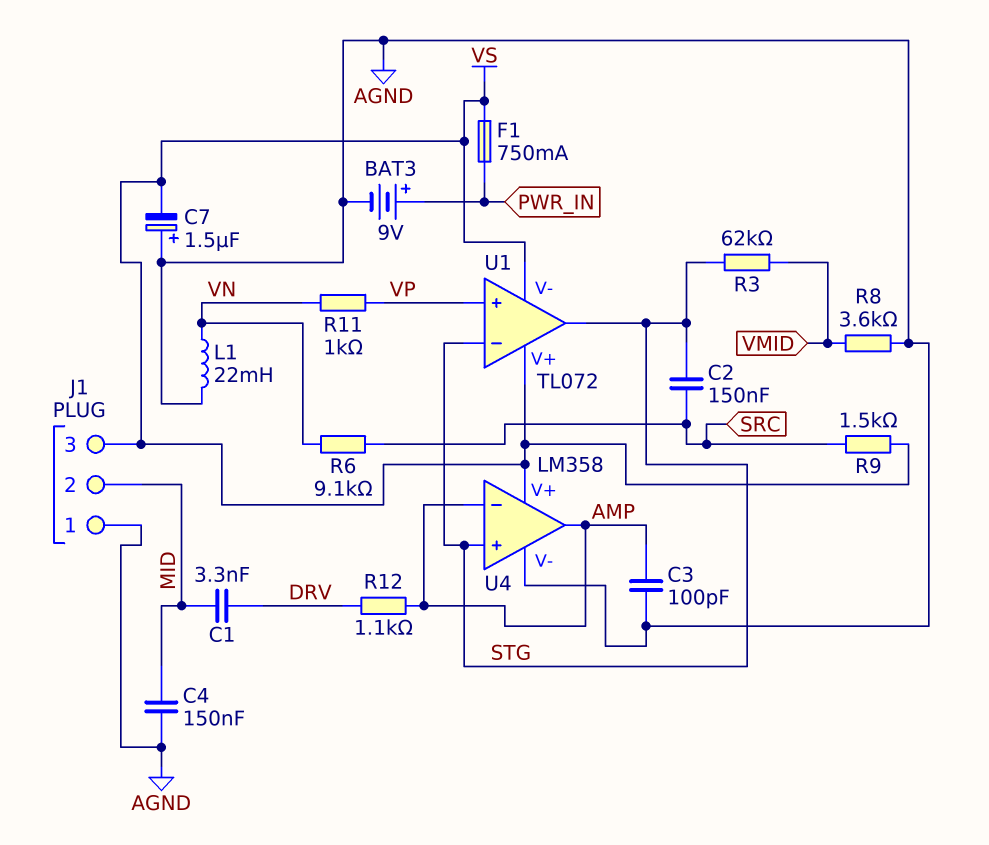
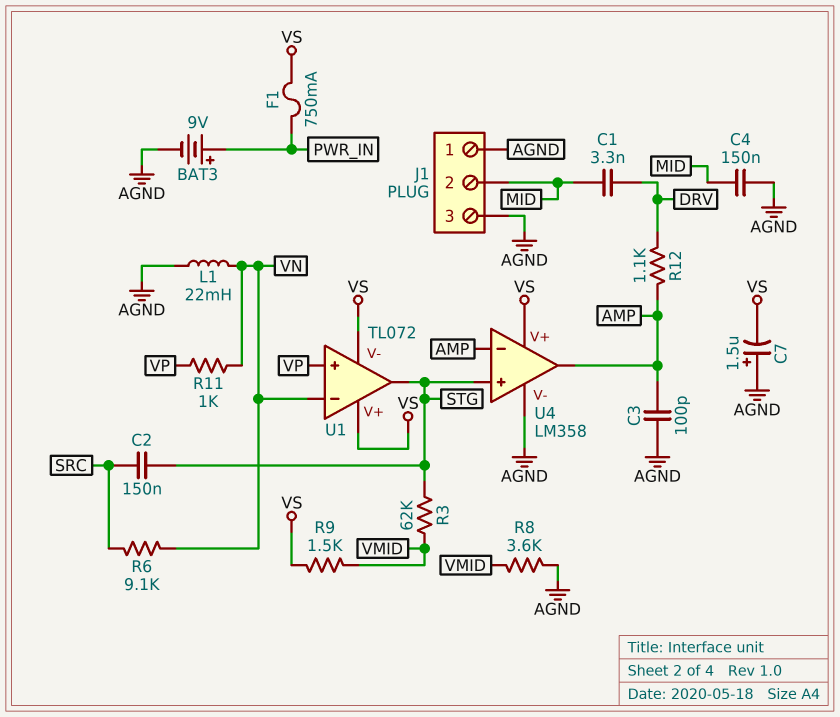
J1 pin 3: VS -> AGND
R9: 1.5k (SRC, VS) -> 1.5k (VMID, VS)
U1 pin in-: STG -> VN

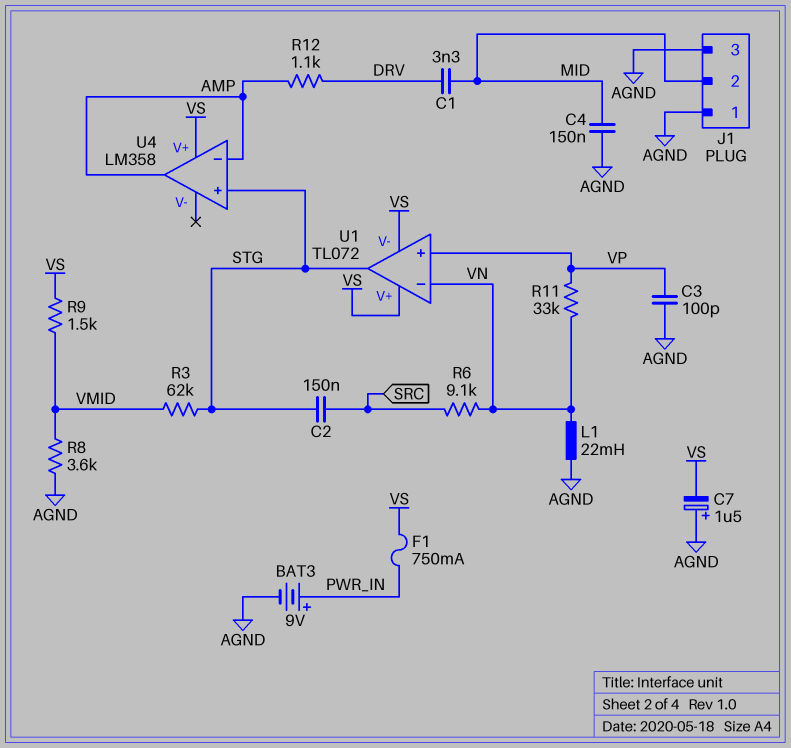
C3: 100pF (AGND, AMP) -> 100pF (AGND, VP)
R11: 1k (VN, VP) -> 33k (VN, VP)
U4 pin V-: AGND -> none

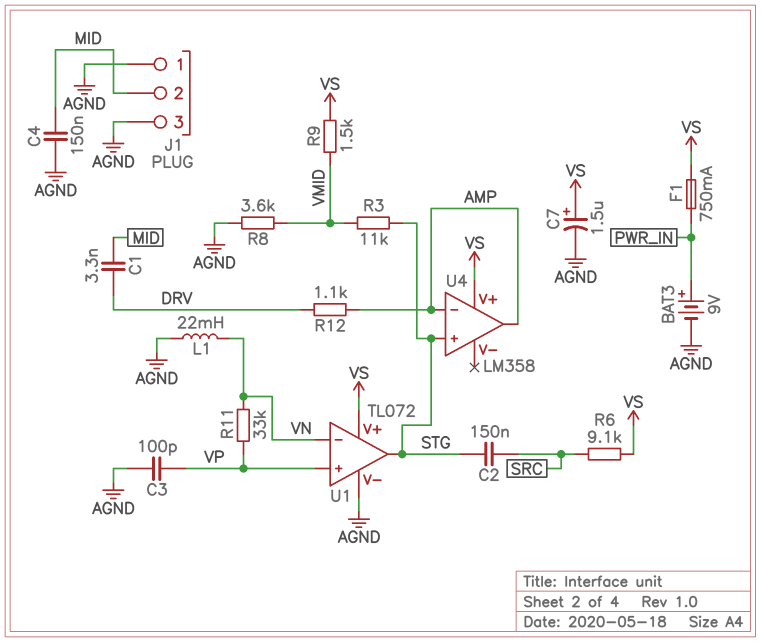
C7: 1.5uF (plus AGND, minus VS) -> 1.5uF (plus VS, minus AGND)
R3: 62k (STG, VMID) -> 11k (STG, VMID)
R6: 9.1k (SRC, VN) -> 9.1k (SRC, VS)
U1 pin V-: VS -> AGND

